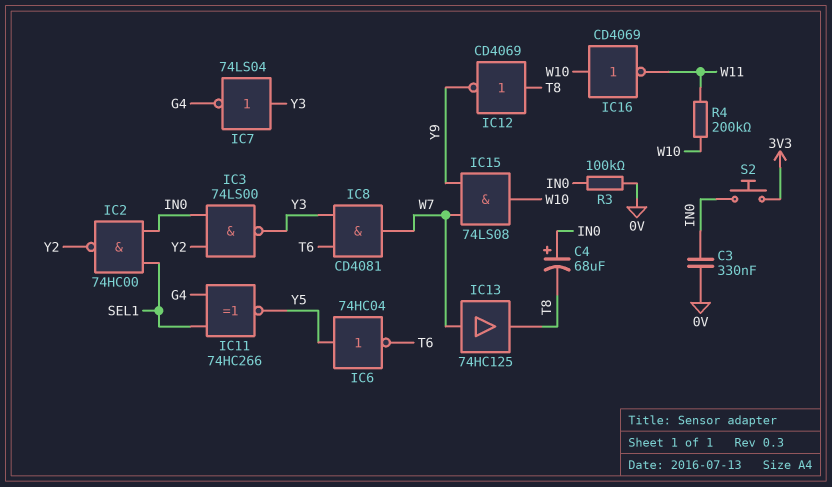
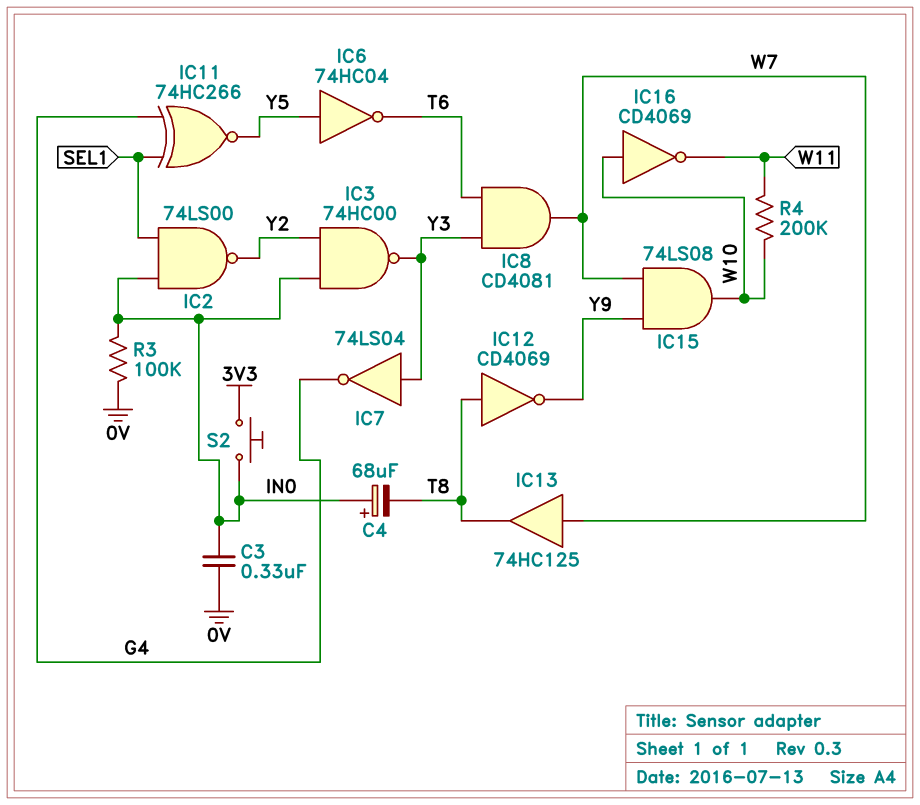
IC2: NAND 74HC00 (in IN0, in SEL1, out Y2) -> NAND 74LS00 (in IN0, in SEL1, out Y2)
IC3: NAND 74LS00 (in IN0, in Y2, out Y3) -> NAND 74HC00 (in IN0, in Y2, out Y3)

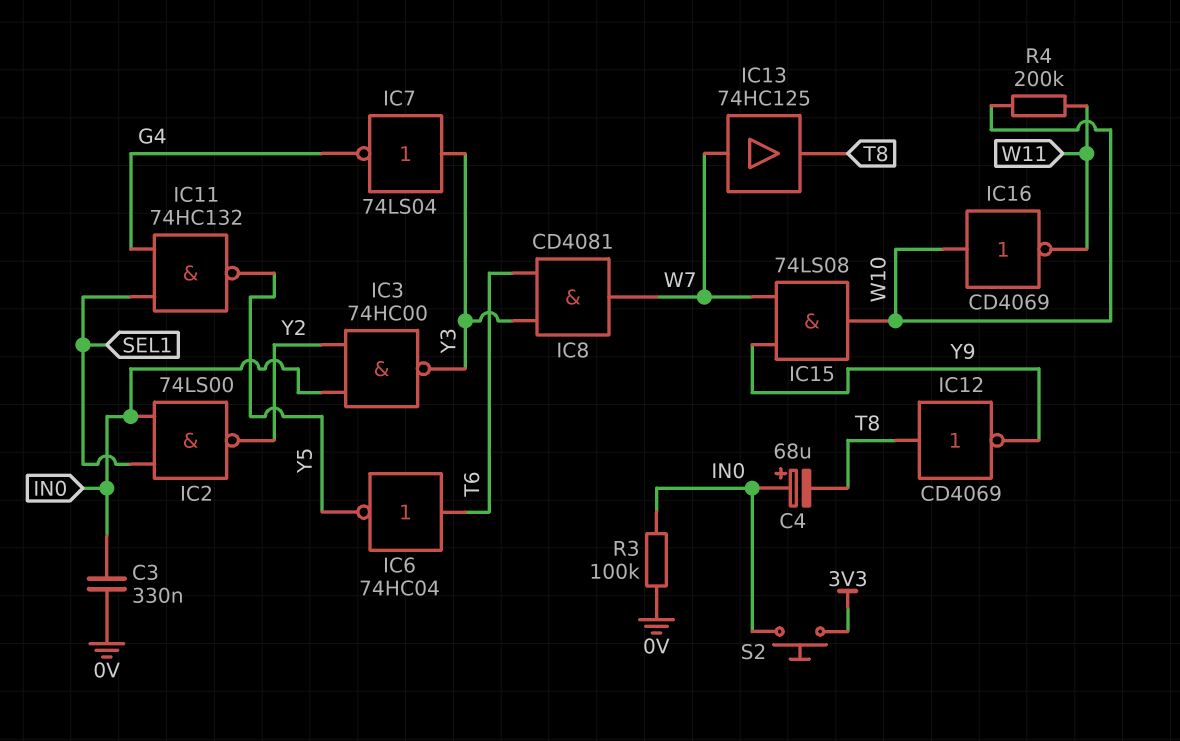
IC6: NOT 74HC04 (in Y5, out T6) -> NOT 74HC04 (in T6, out Y5)
IC11: XNOR 74HC266 (in G4, in SEL1, out Y5) -> NAND 74HC132 (in G4, in SEL1, out Y5)

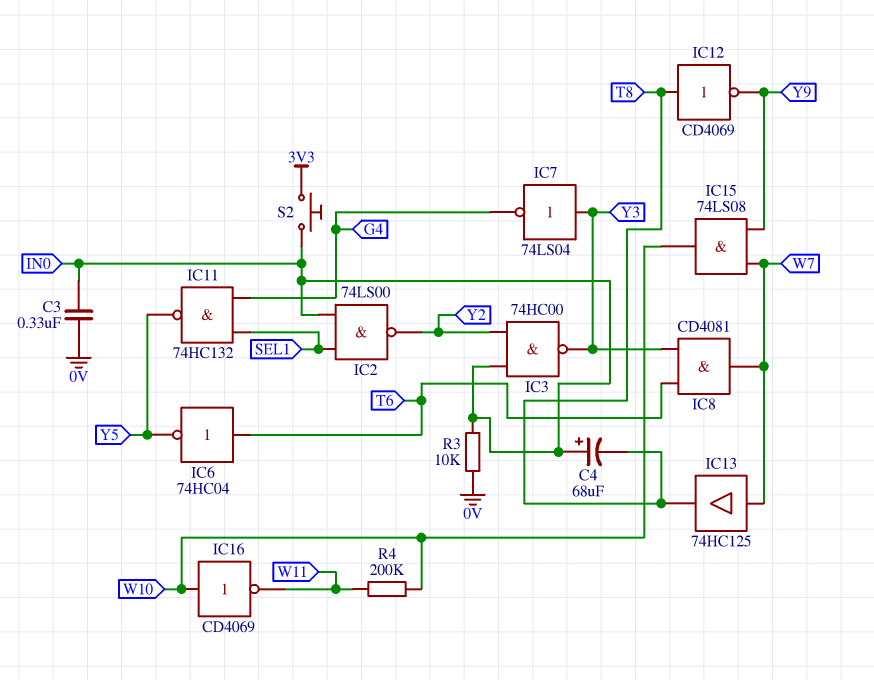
R3: 100k (0V, IN0) -> 10k (0V, IN0)

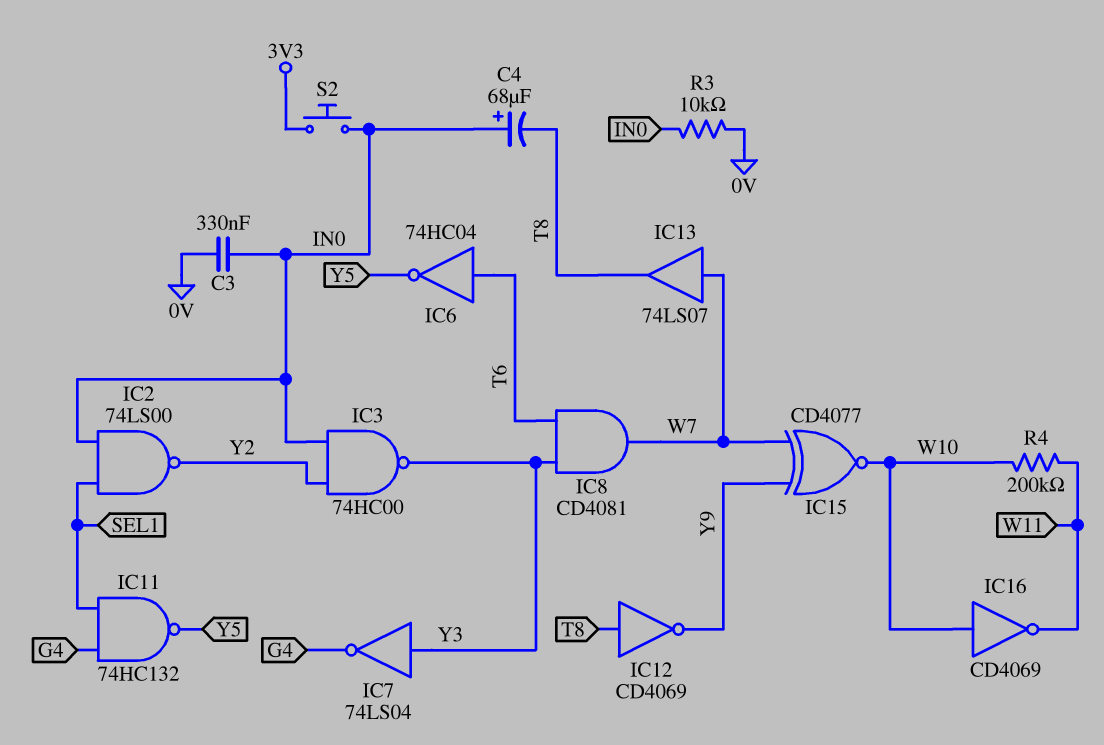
IC13: buffer 74HC125 (in W7, out T8) -> buffer 74LS07 (in W7, out T8)
IC15: AND 74LS08 (in W7, in Y9, out W10) -> XNOR CD4077 (in W7, in Y9, out W10)

